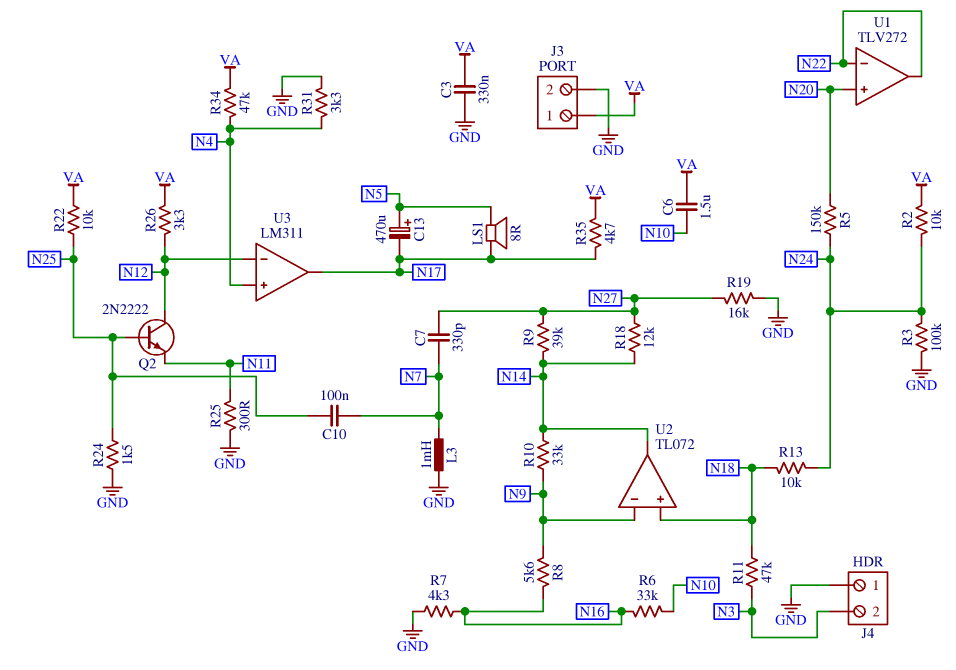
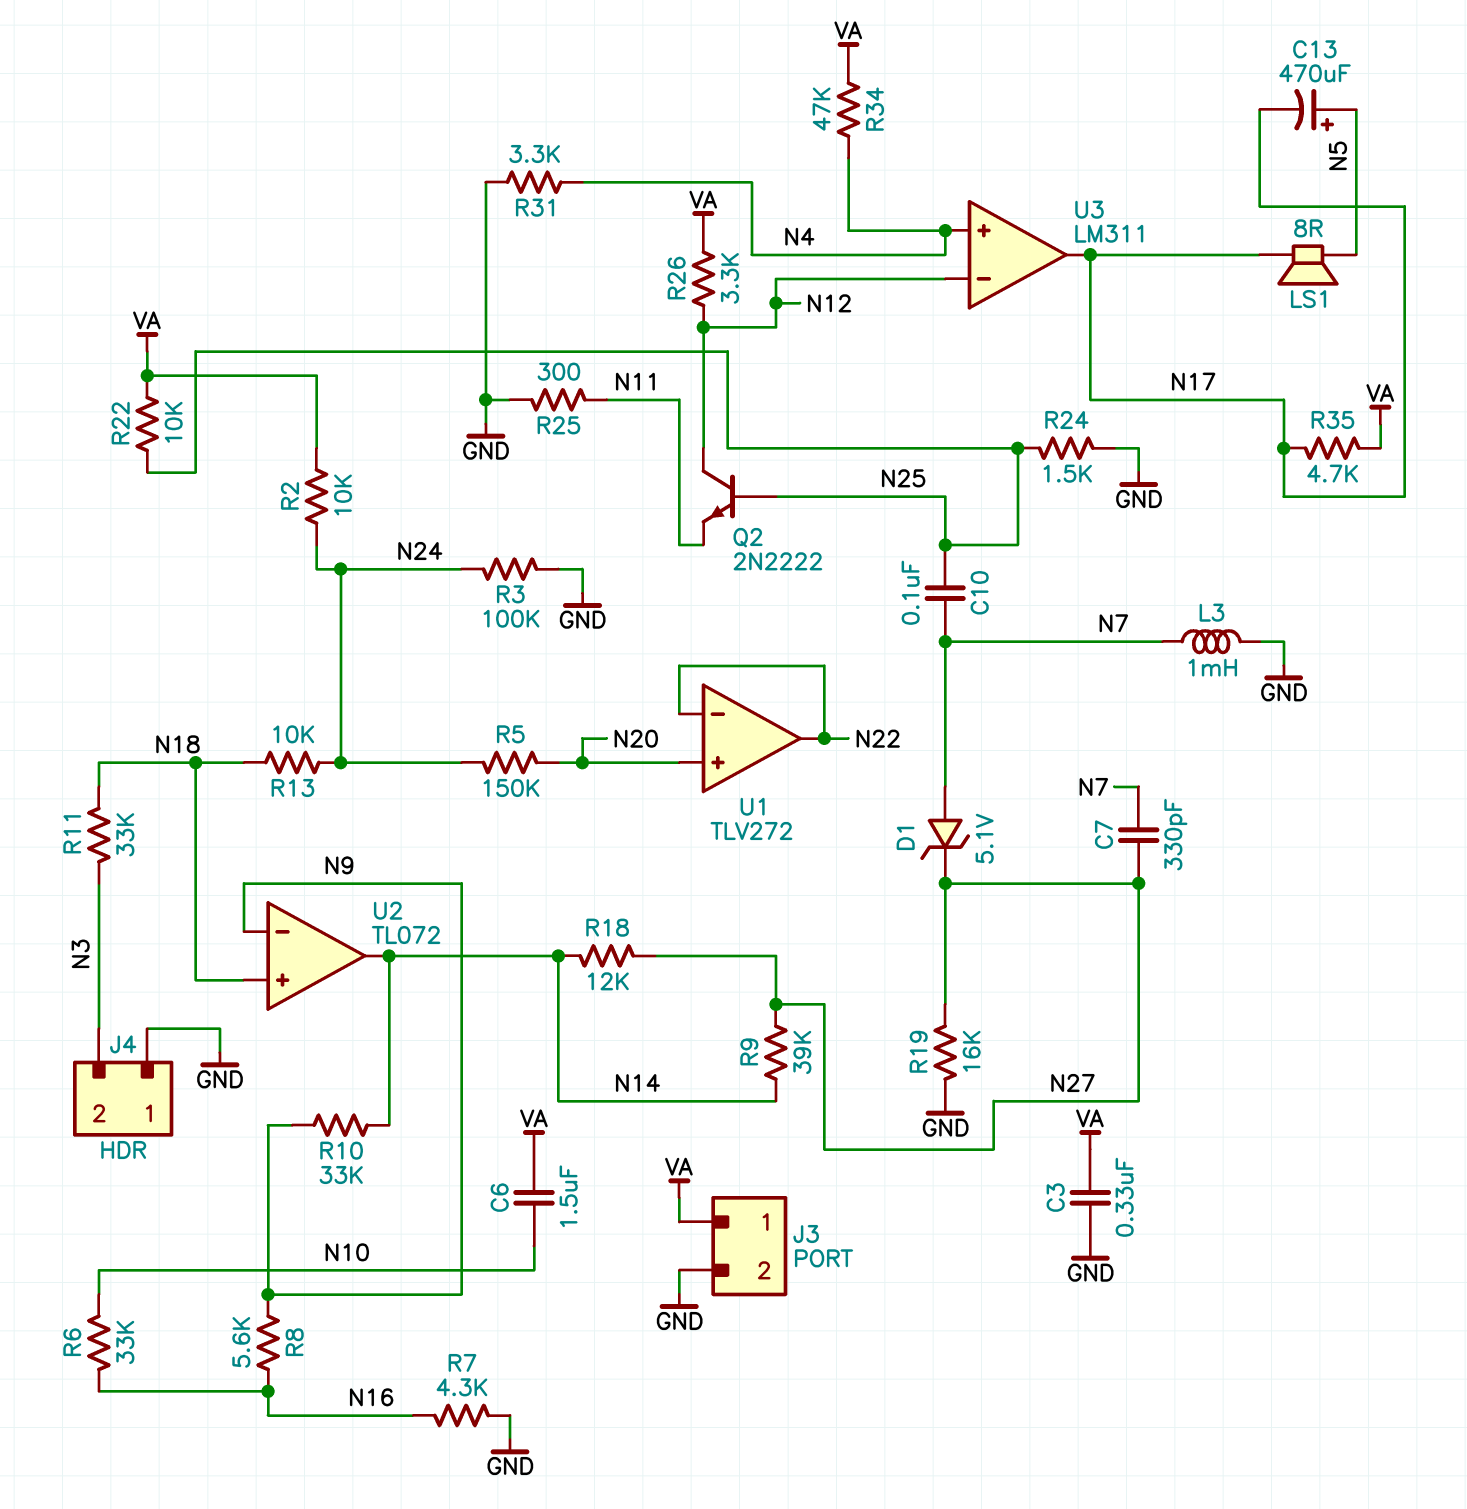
D1: none -> zener 5.1V (A N7, K N27)
R11: 47k (N3, N18) -> 33k (N3, N18)

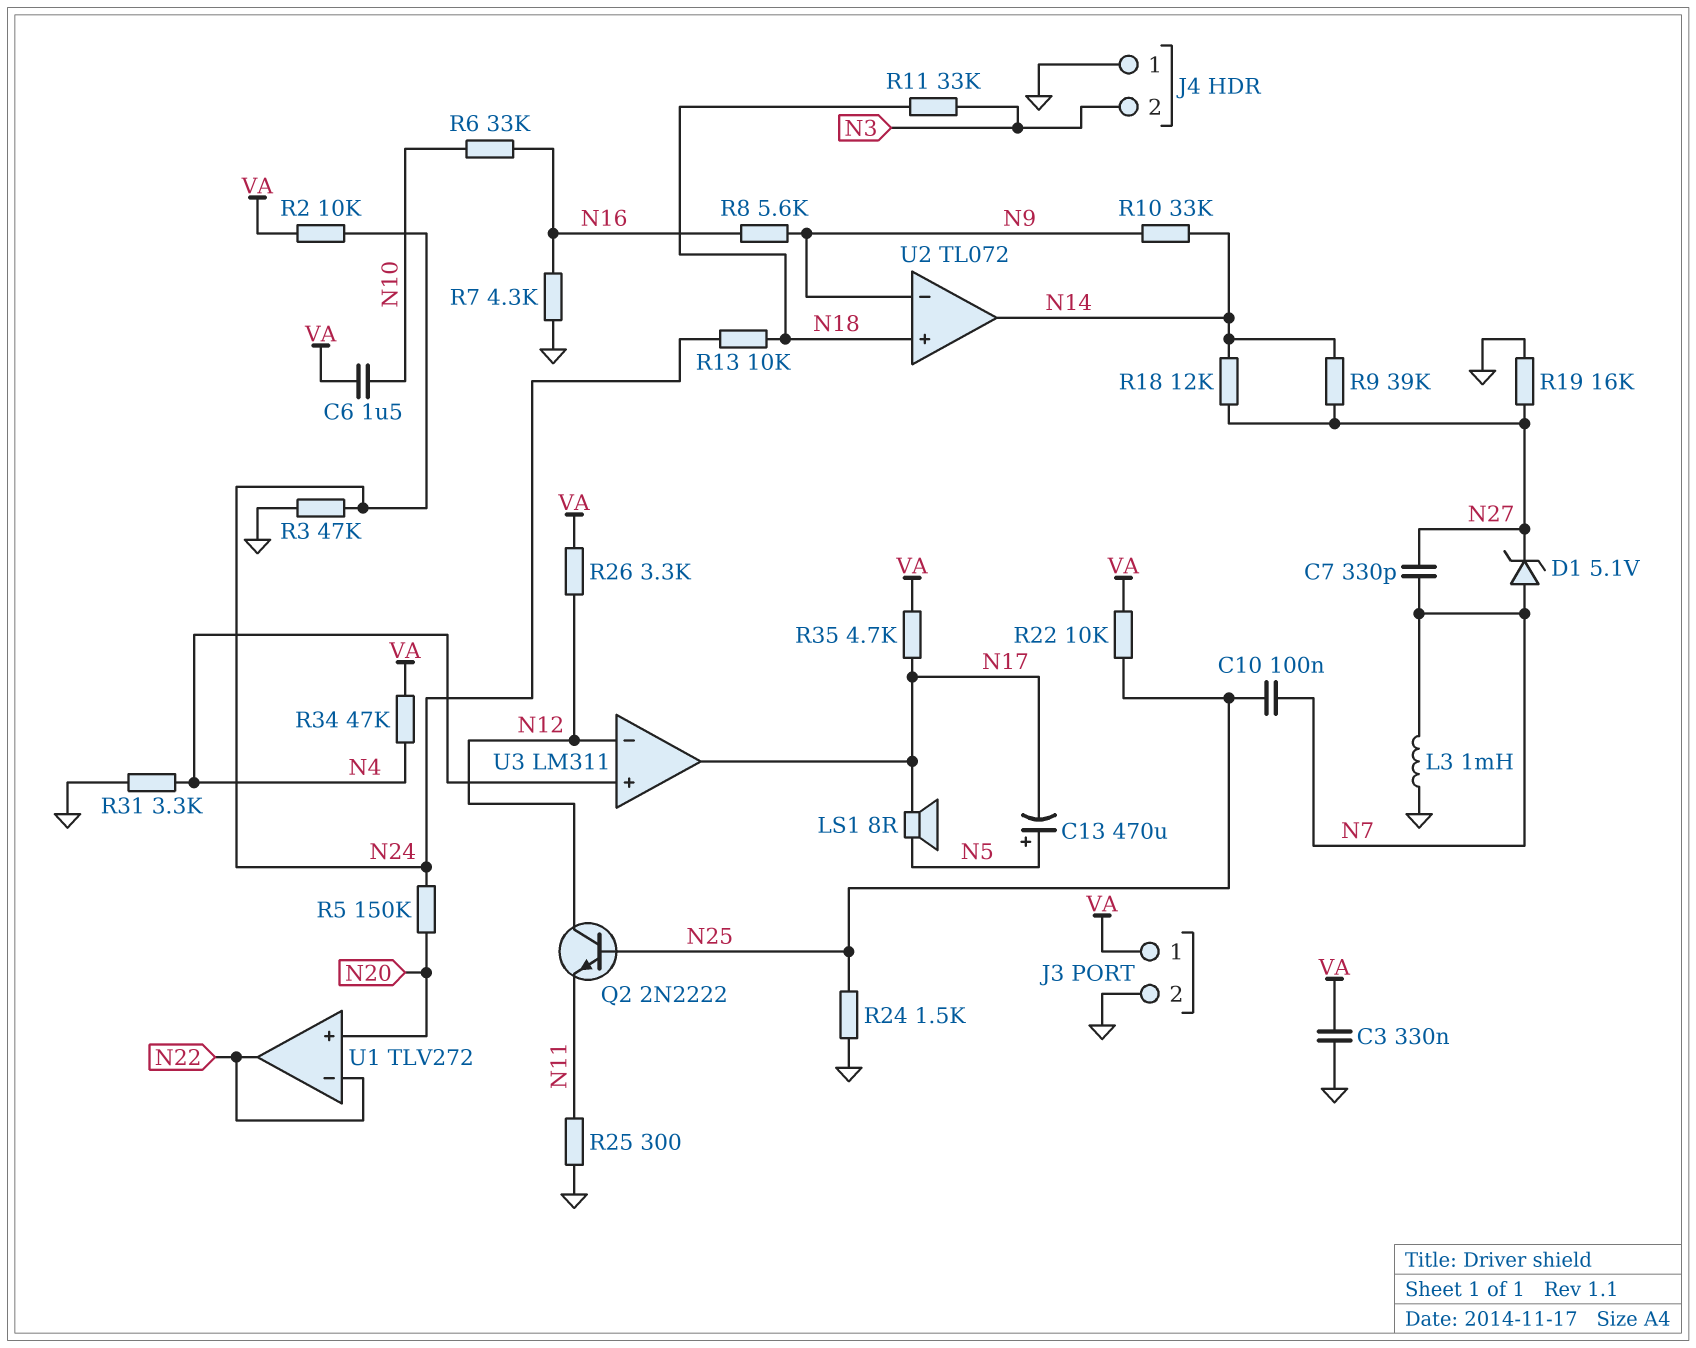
R3: 100k (GND, N24) -> 47k (GND, N24)

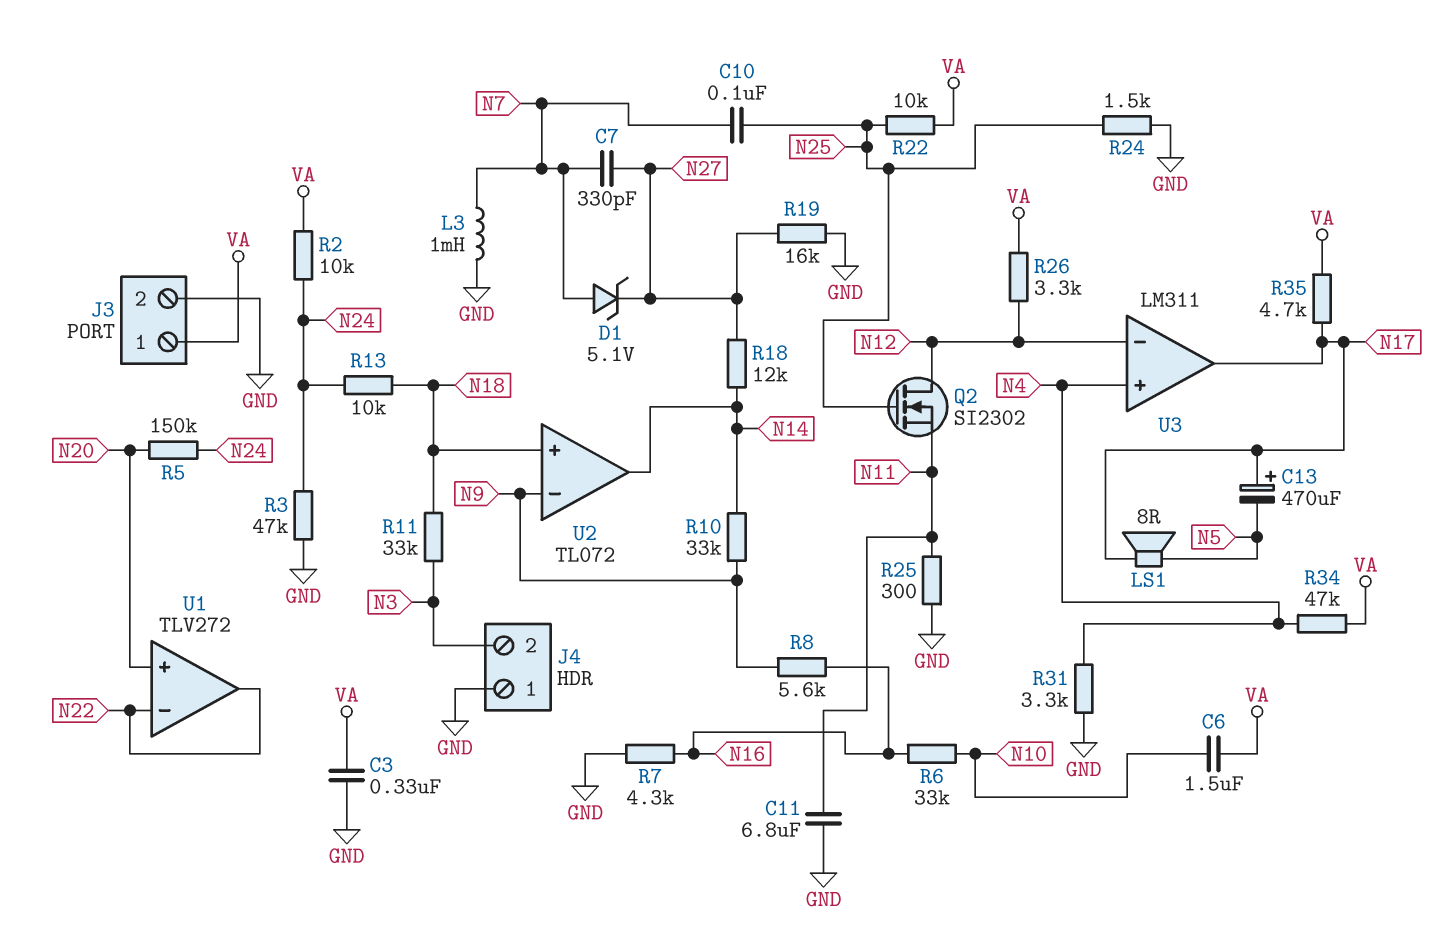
C11: none -> 6.8uF (GND, N11)
C13: 470uF (plus N5, minus N17) -> 470uF (plus N17, minus N5)
Q2: NPN 2N2222 (B N25, C N12, E N11) -> NMOS SI2302 (G N25, D N12, S N11)
R9: 39k (N14, N27) -> none

